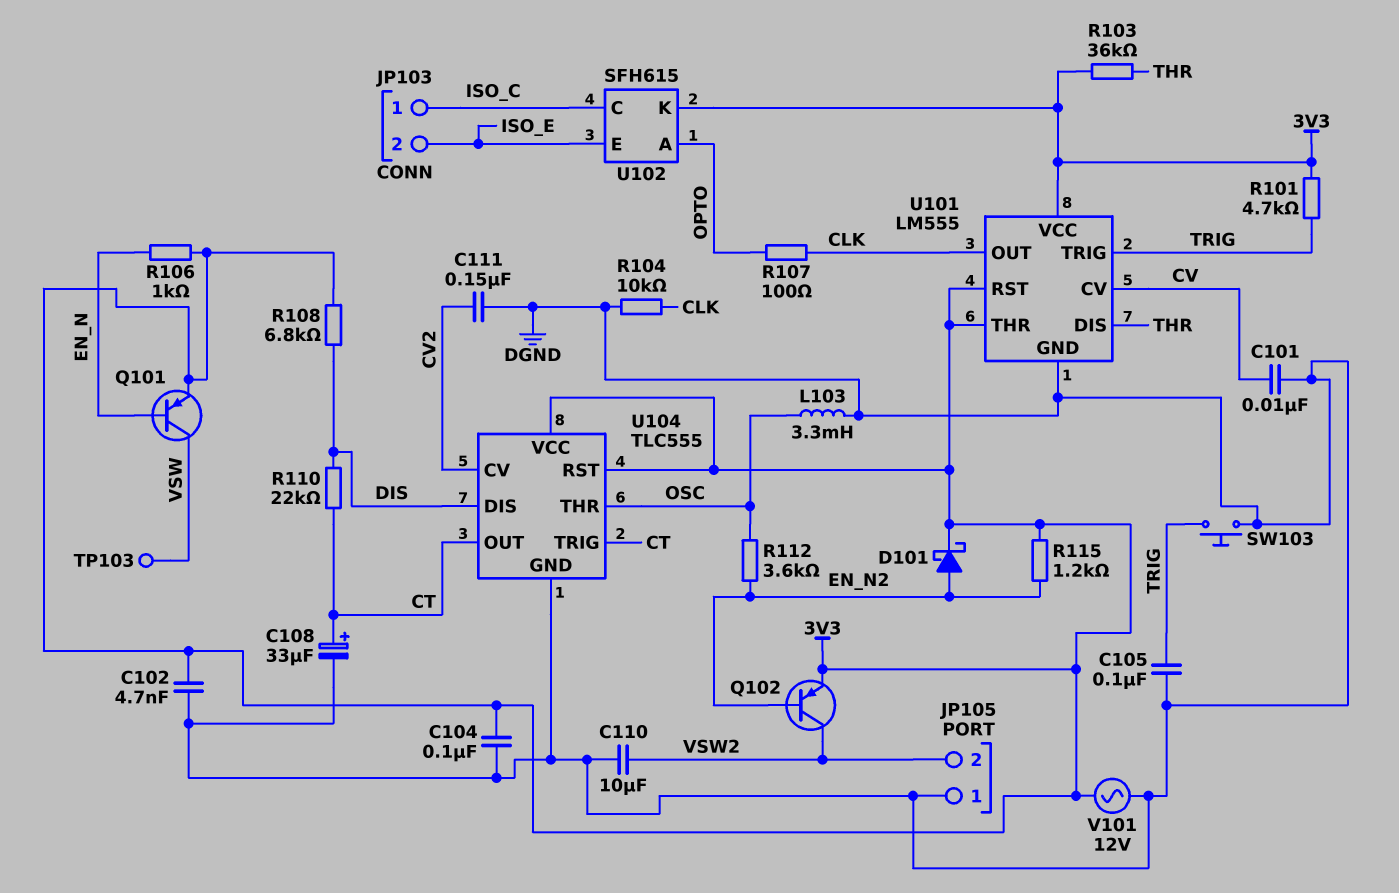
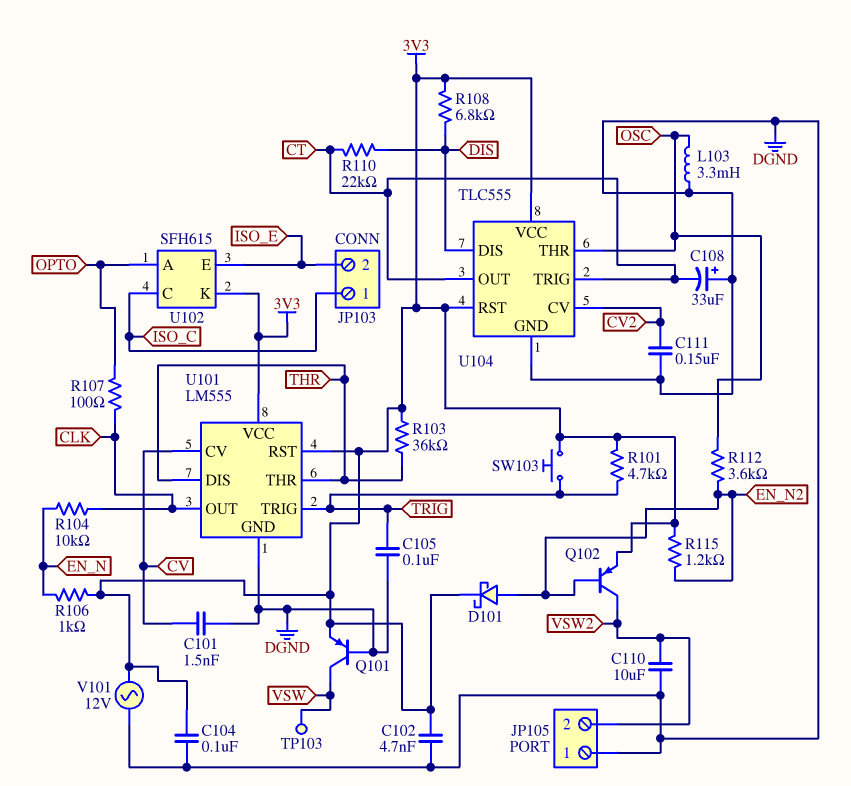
C101: 10nF (CV, DGND) -> 1.5nF (CV, DGND)
C108: 33uF (plus CT, minus DGND) -> 33uF (plus DGND, minus CT)
Q101: PNP (B EN_N, C VSW, E 3V3) -> PNP (B DGND, C VSW, E 3V3)
R104: 10k (CLK, DGND) -> 10k (CLK, EN_N)
SW103: button (DGND, TRIG) -> button (3V3, TRIG)
U101 pin THR: 3V3 -> THR

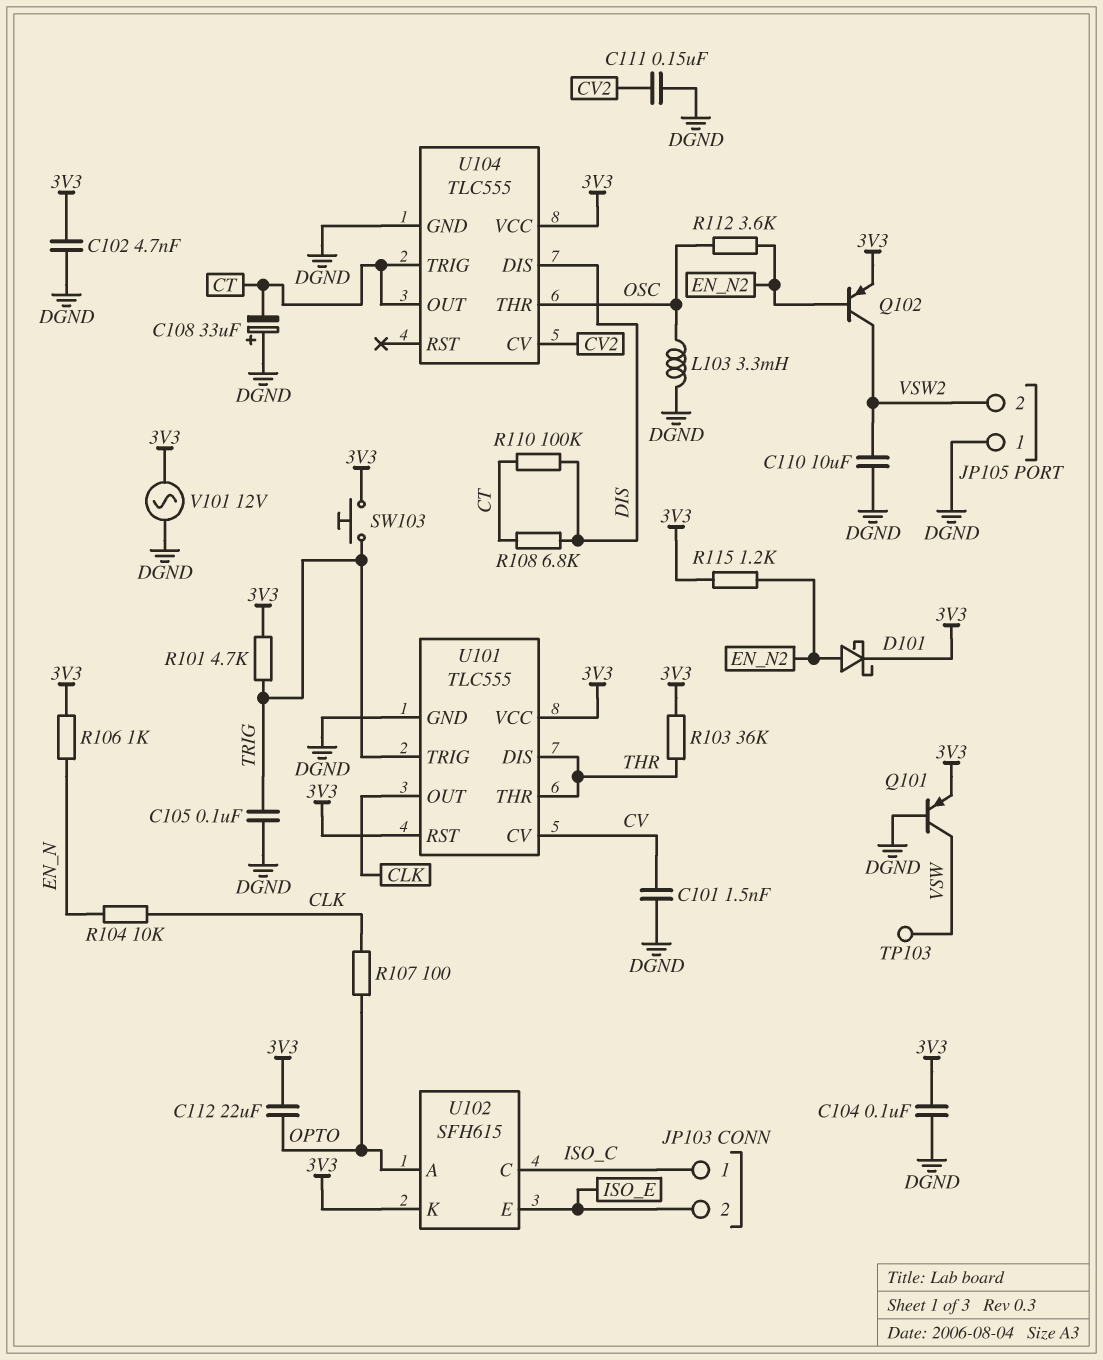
C112: none -> 22uF (3V3, OPTO)
R108: 6.8k (3V3, DIS) -> 6.8k (CT, DIS)
R110: 22k (CT, DIS) -> 100k (CT, DIS)
U101: LM555 -> TLC555
U104 pin RST: 3V3 -> none

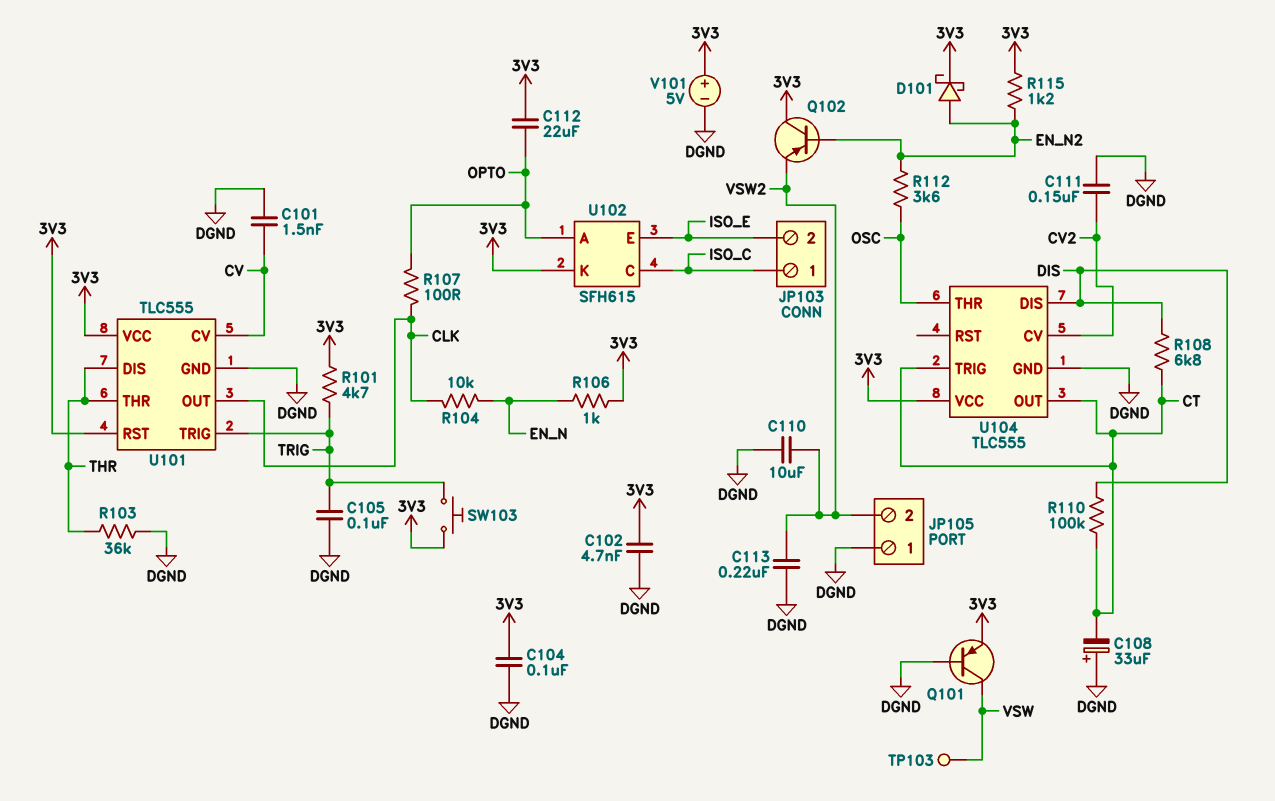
C113: none -> 220nF (DGND, VSW2)
L103: 3.3mH (DGND, OSC) -> none
Q102: PNP (B EN_N2, C VSW2, E 3V3) -> PNP (B EN_N2, C 3V3, E VSW2)
R103: 36k (3V3, THR) -> 36k (DGND, THR)
V101: AC 12V (3V3, DGND) -> 5V (plus 3V3, minus DGND)

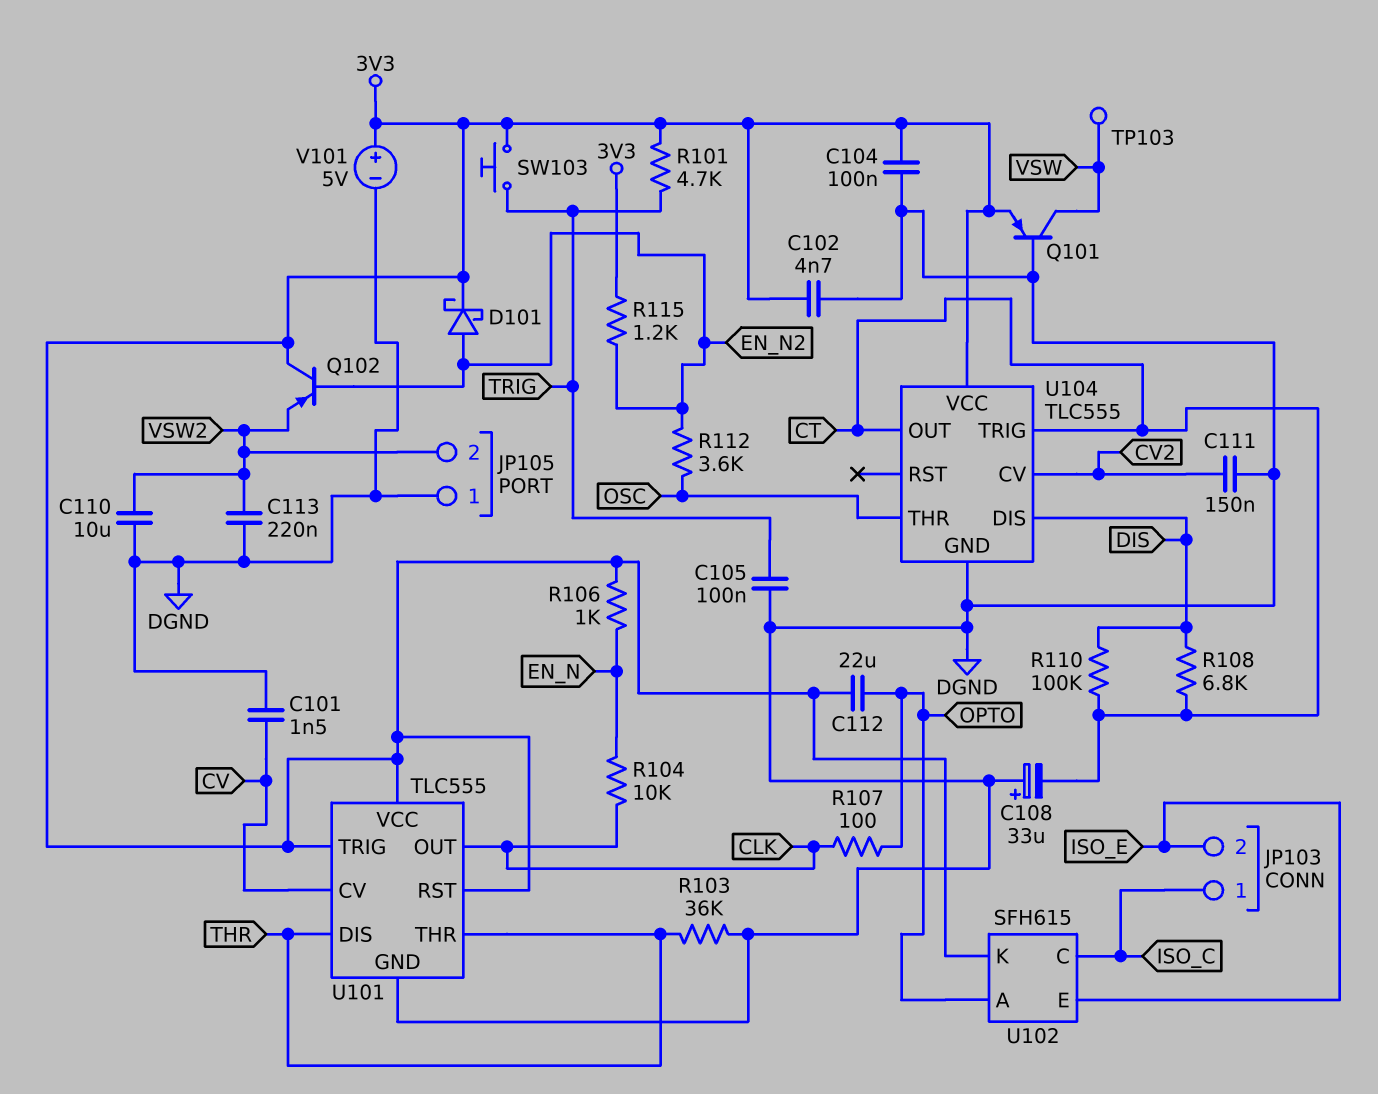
U101 pin TRIG: TRIG -> 3V3

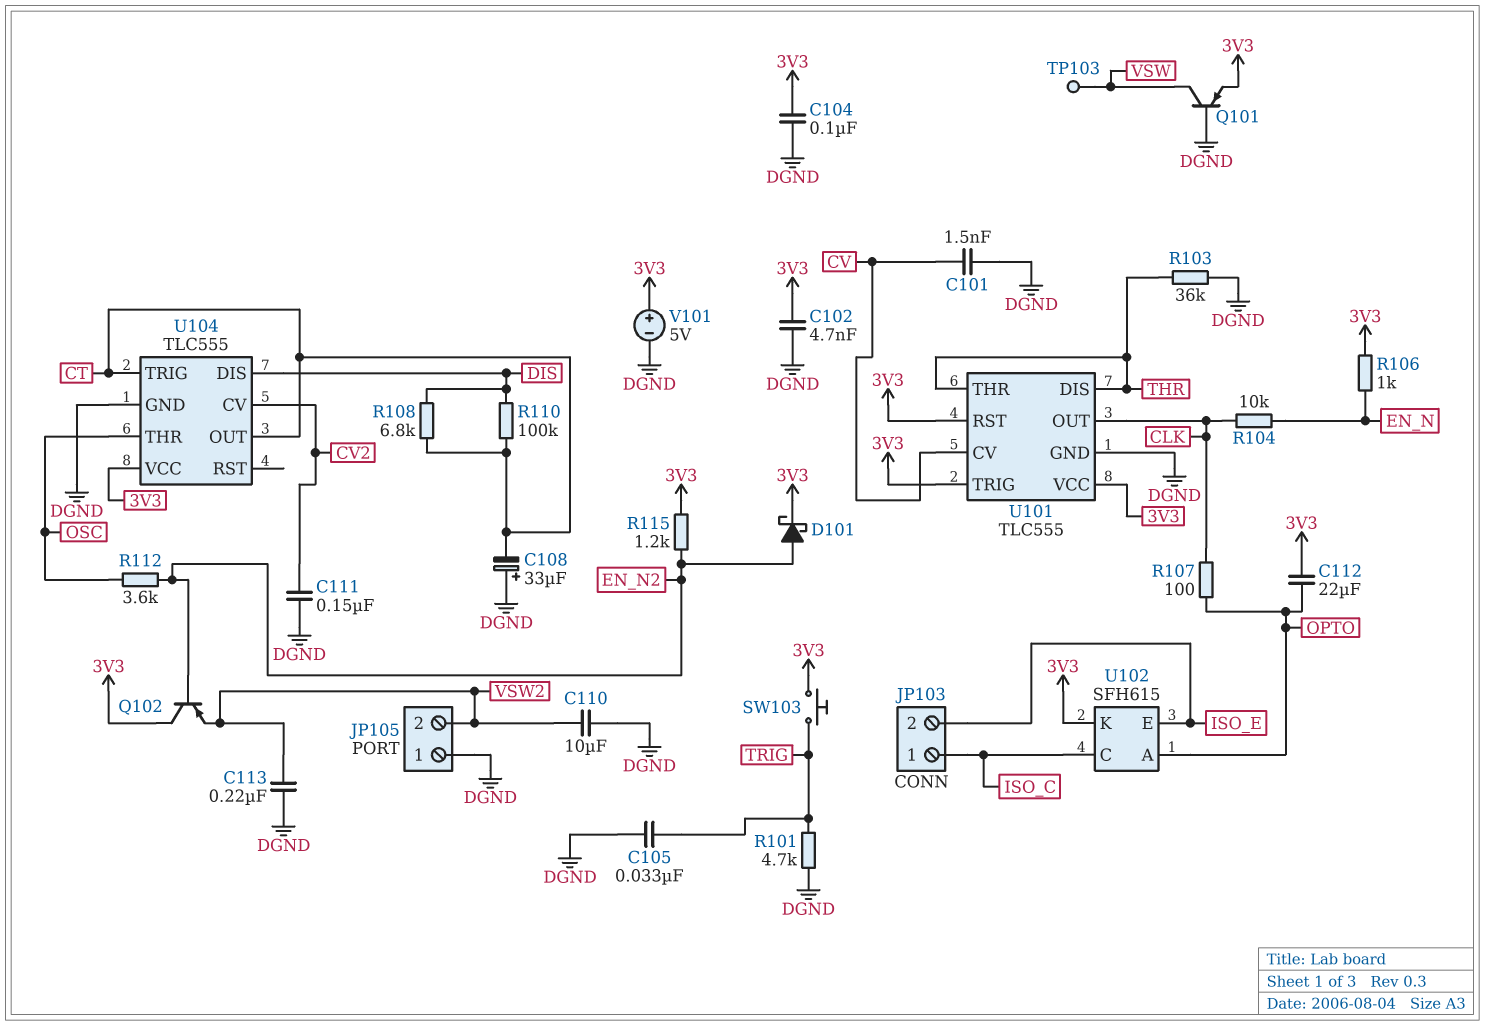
C105: 100nF (DGND, TRIG) -> 33nF (DGND, TRIG)
R101: 4.7k (3V3, TRIG) -> 4.7k (DGND, TRIG)

